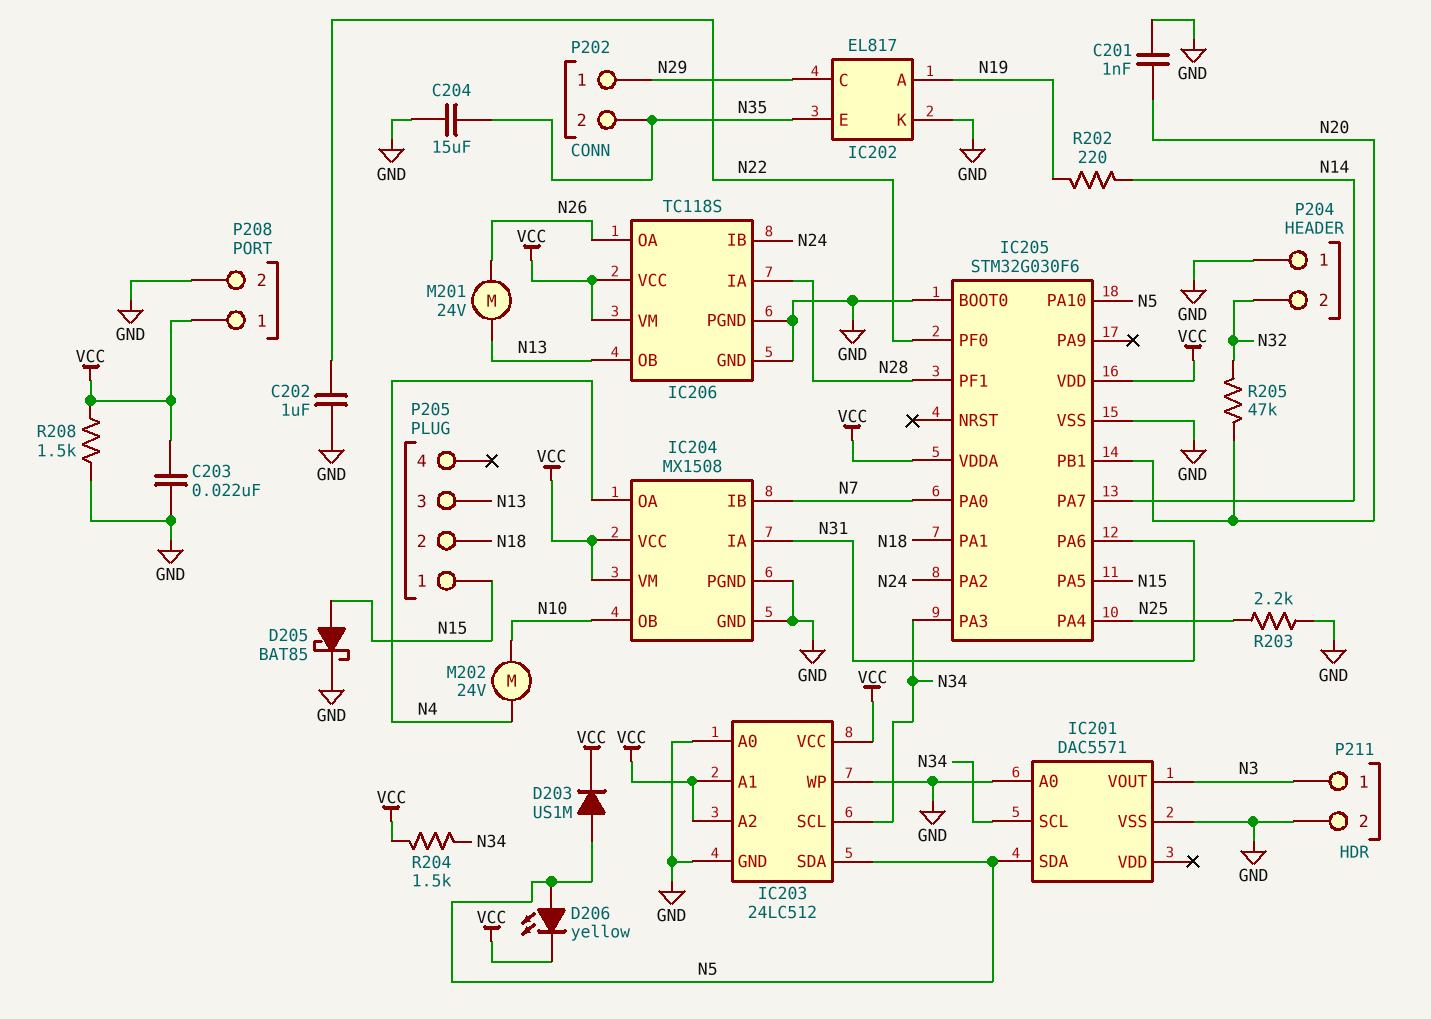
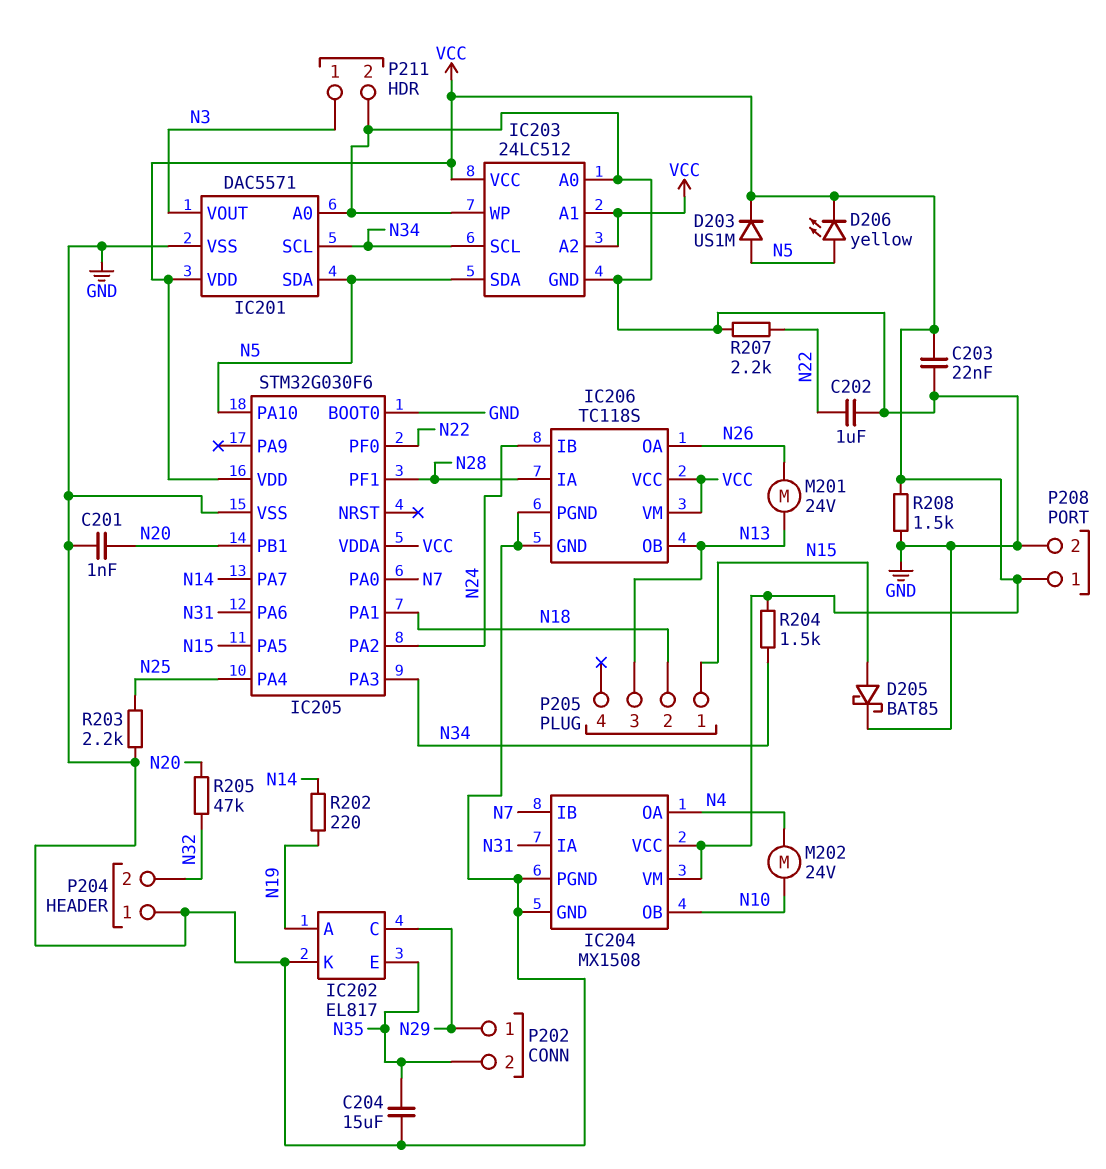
IC201 pin VDD: none -> VCC
R207: none -> 2.2k (GND, N22)

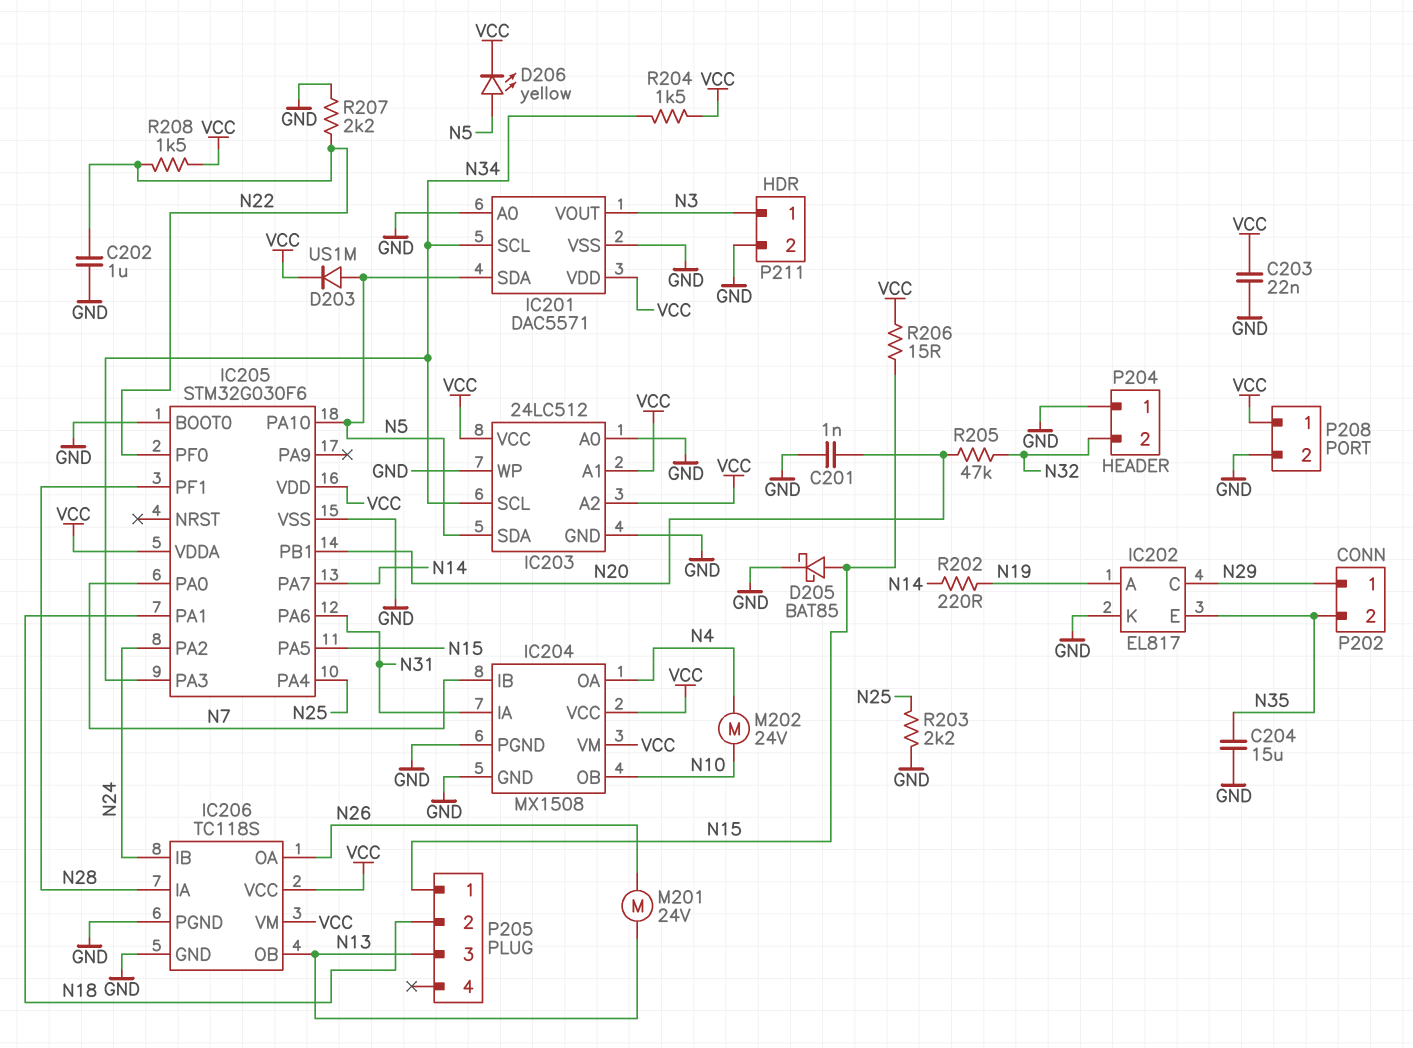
R206: none -> 15 (N15, VCC)
R208: 1.5k (GND, VCC) -> 1.5k (N22, VCC)

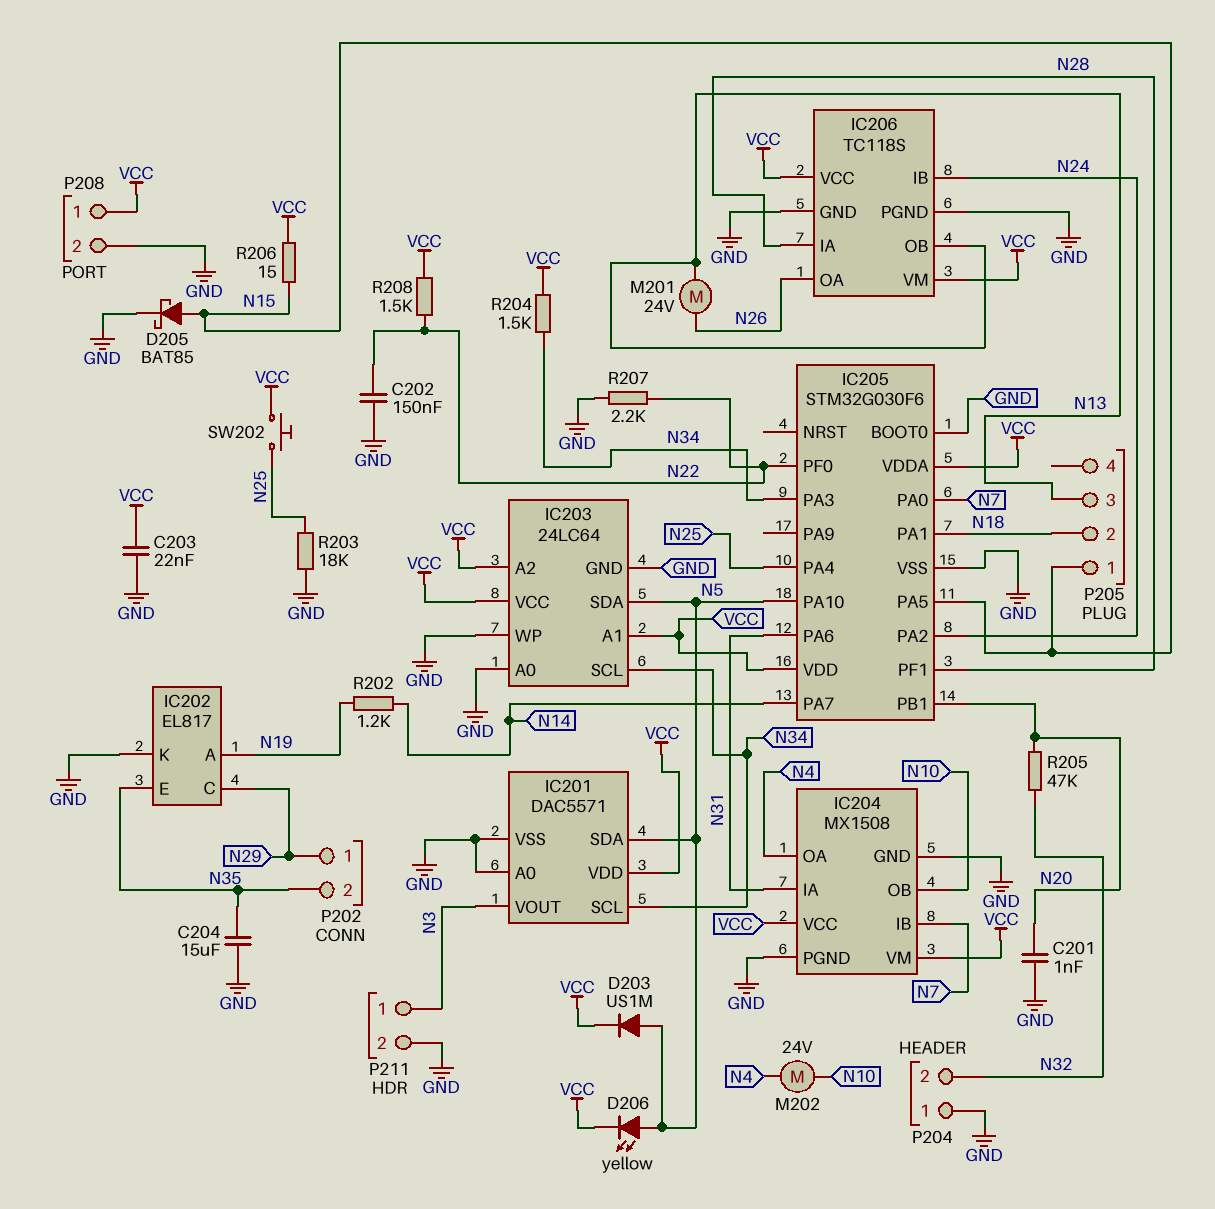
C202: 1uF (GND, N22) -> 150nF (GND, N22)
IC203: 24LC512 -> 24LC64
R202: 220 (N14, N19) -> 1.2k (N14, N19)
R203: 2.2k (GND, N25) -> 18k (GND, N25)
SW202: none -> button (N25, VCC)

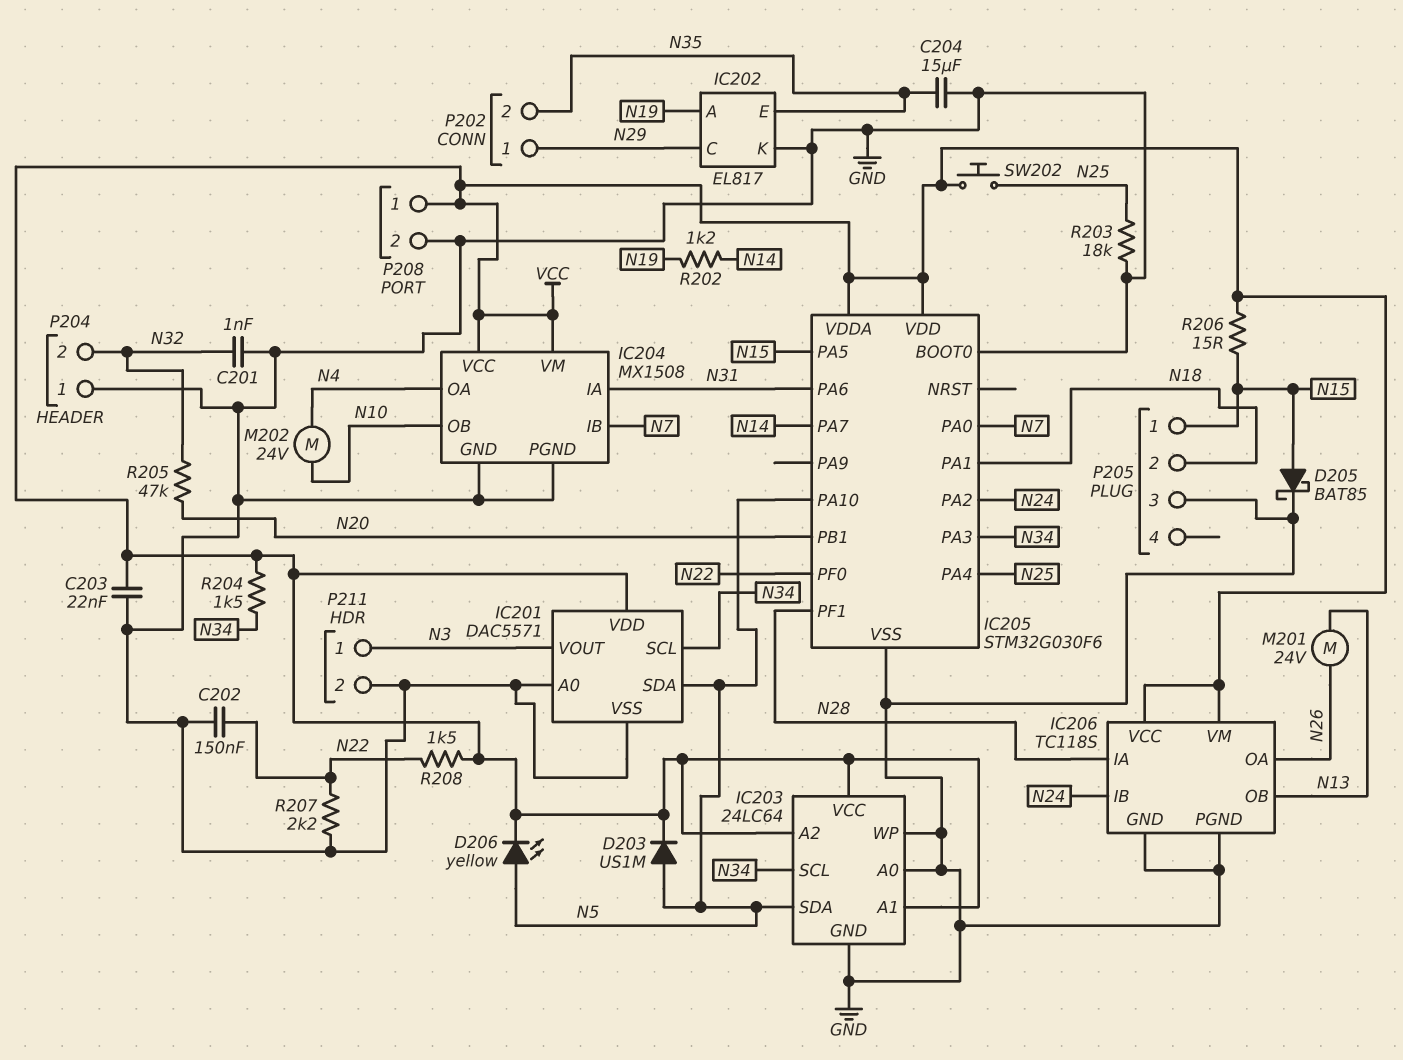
C201: 1nF (GND, N20) -> 1nF (GND, N32)
P205 pin 3: N13 -> GND

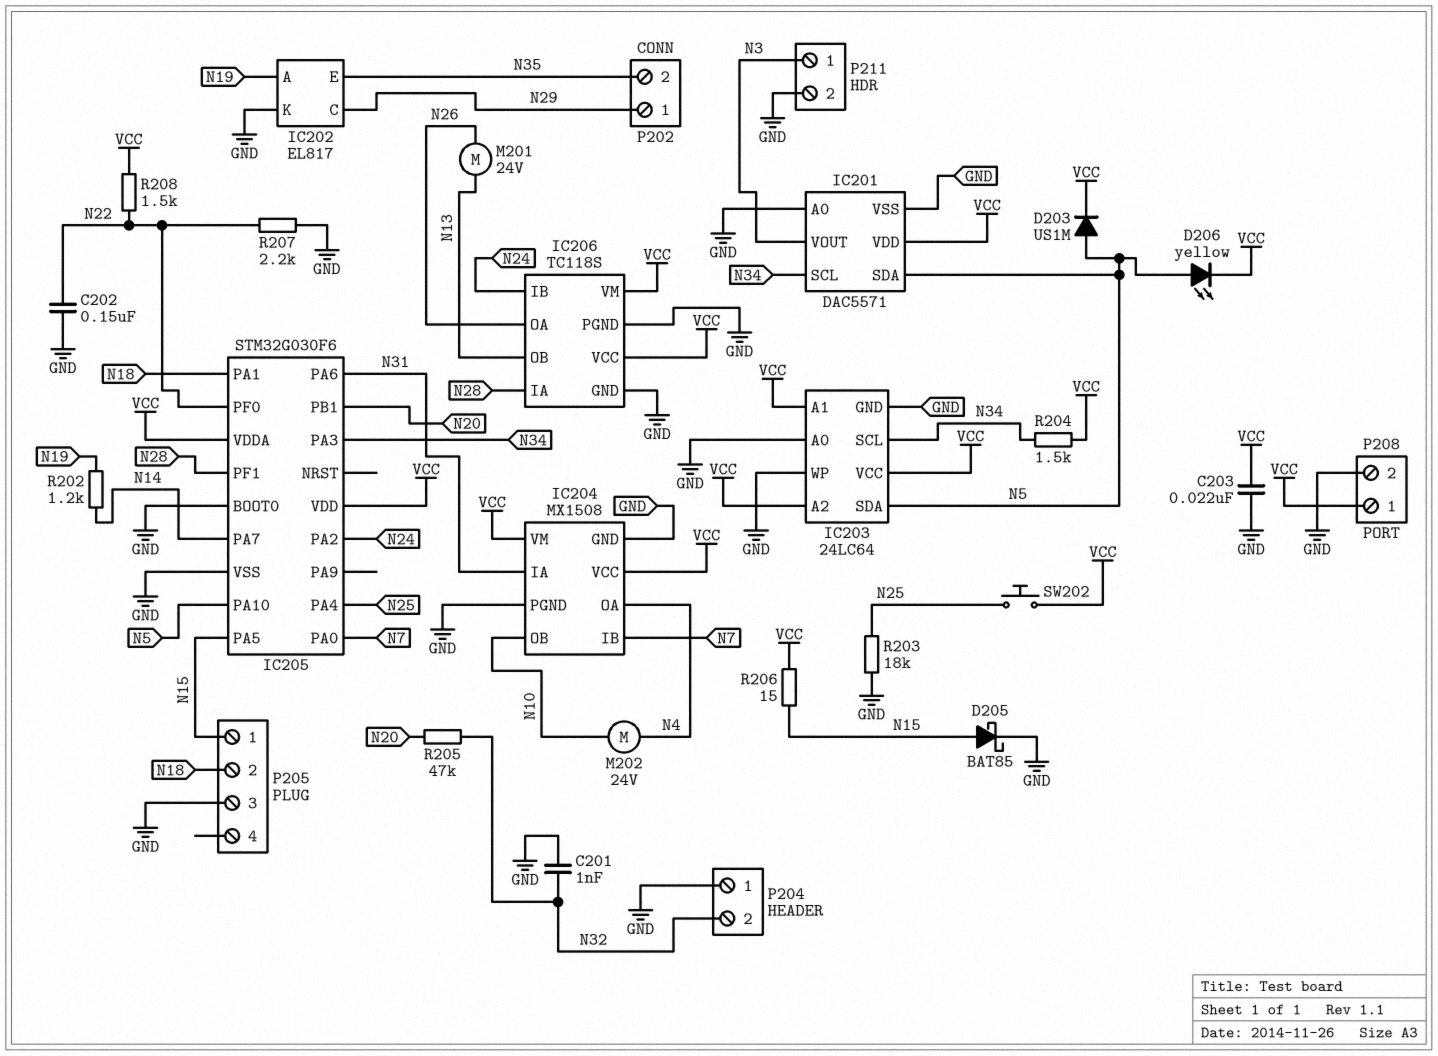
C204: 15uF (GND, N35) -> none

